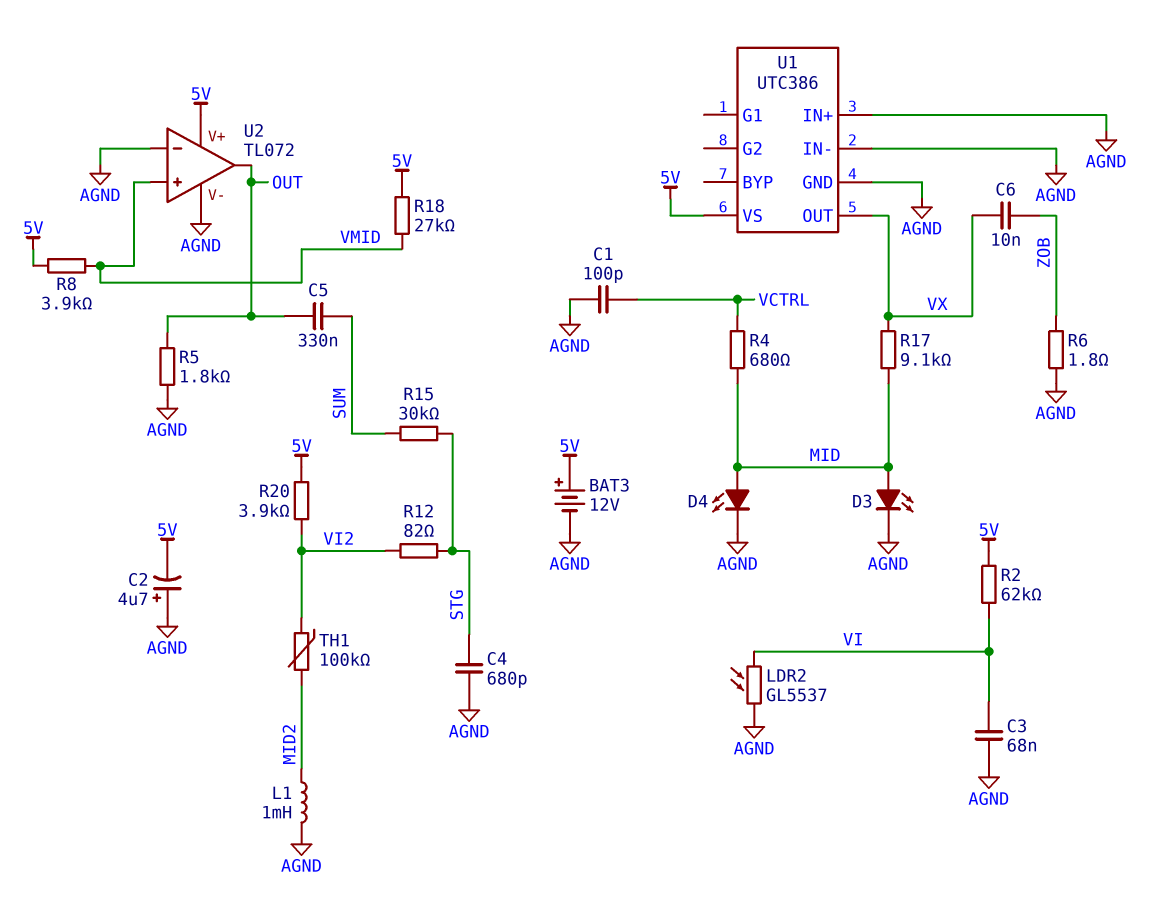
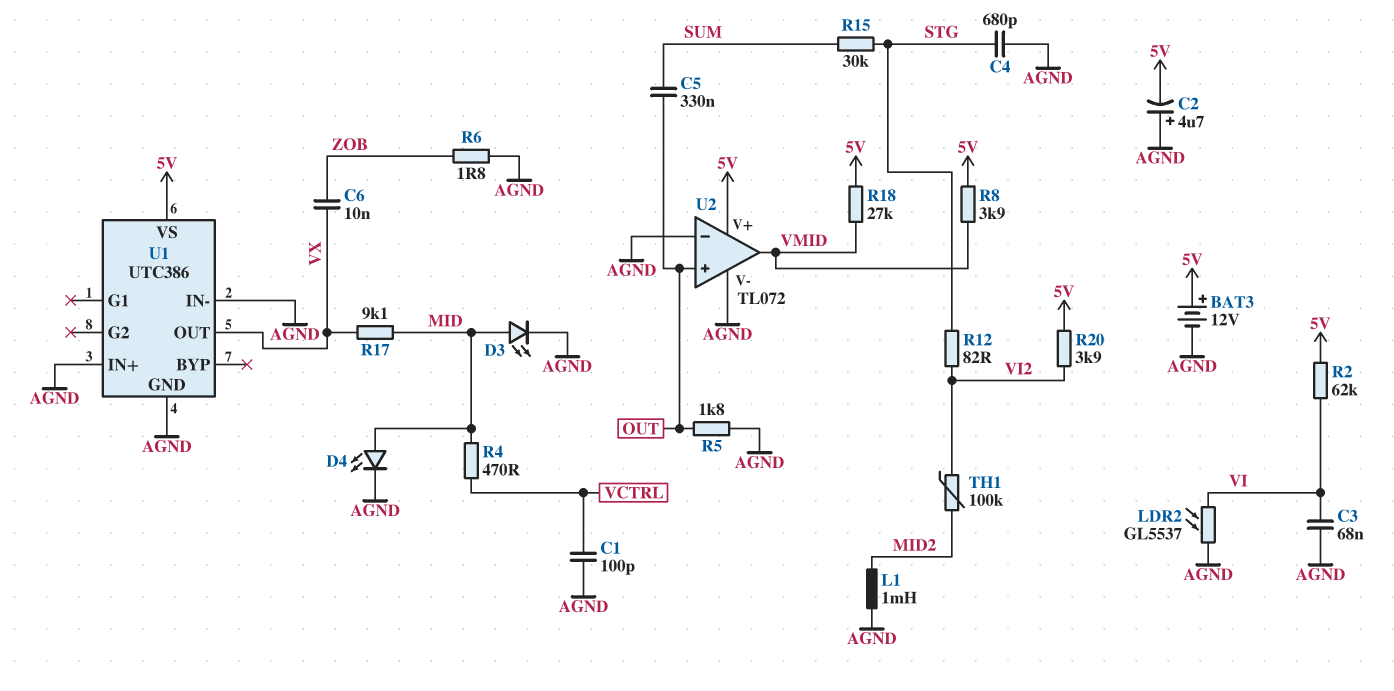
R4: 680 (MID, VCTRL) -> 470 (MID, VCTRL)
U2 pin in+: VMID -> OUT
U2 pin out: OUT -> VMID

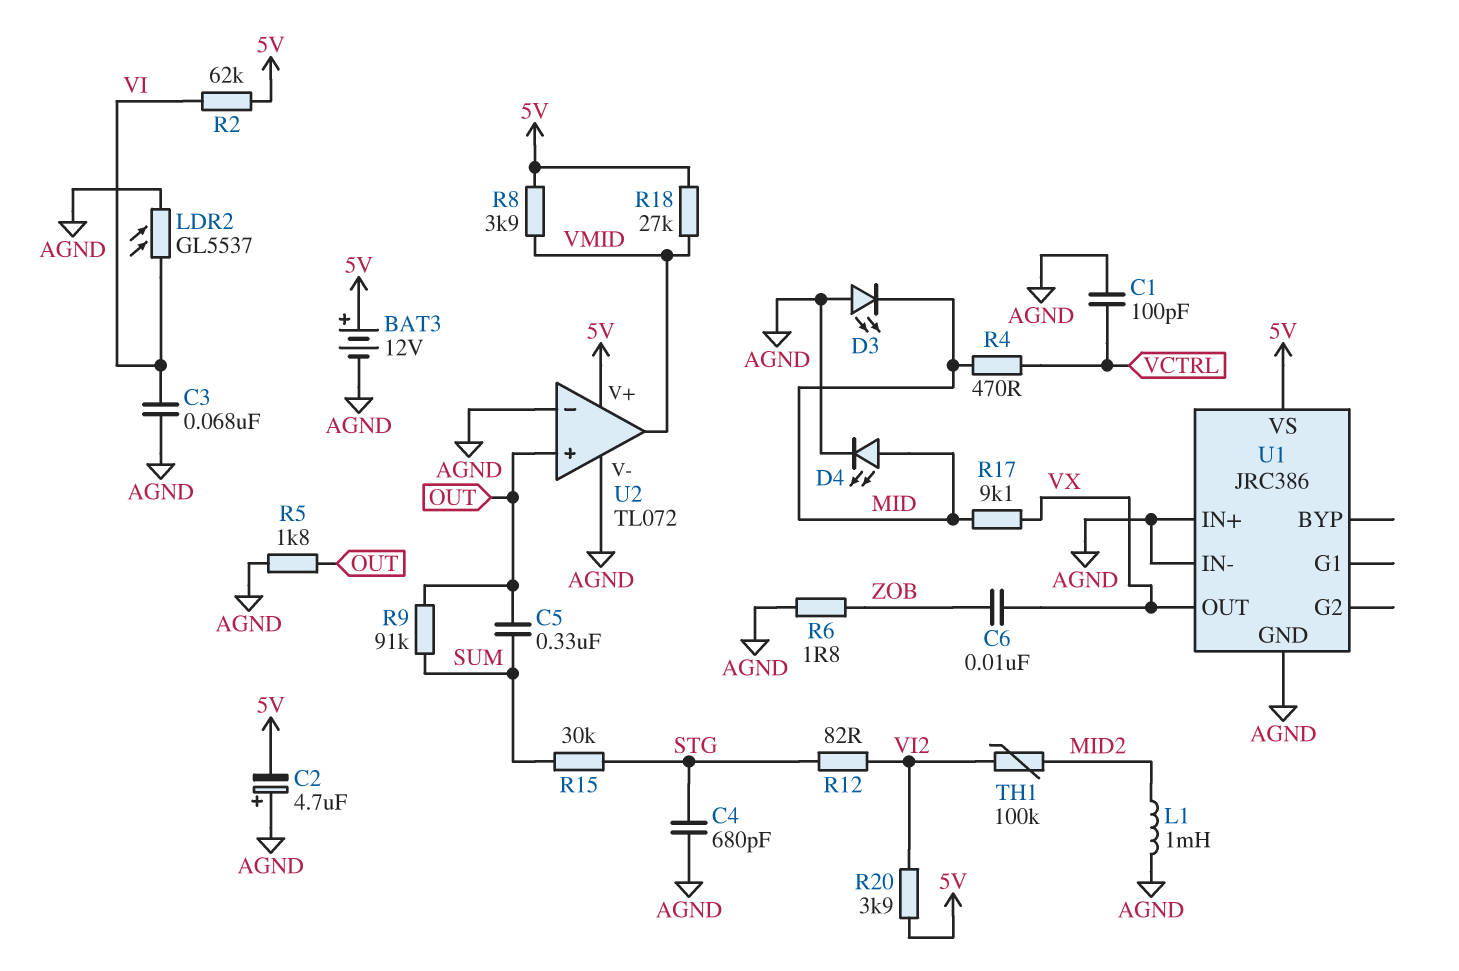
D3: LED (A MID, K AGND) -> LED (A AGND, K MID)
R9: none -> 91k (OUT, SUM)
U1: UTC386 -> JRC386

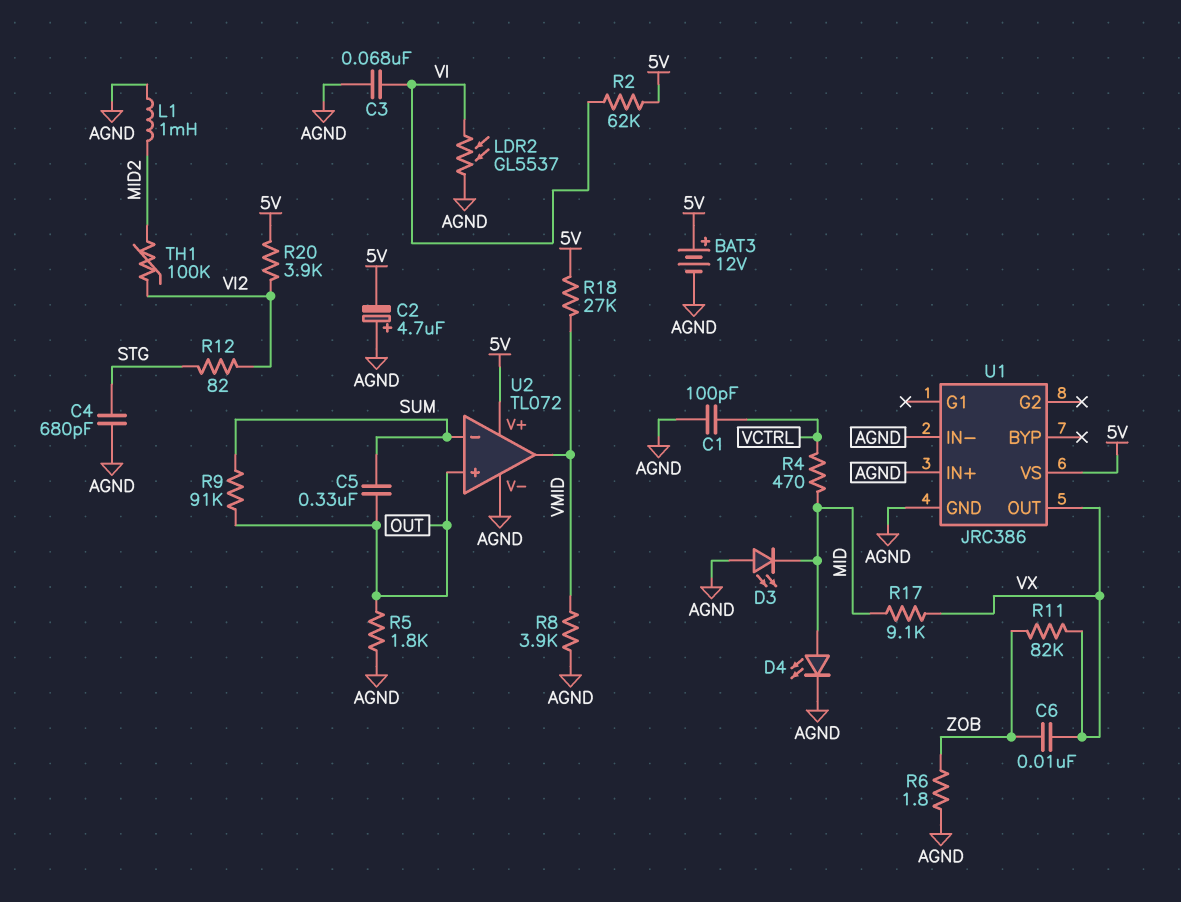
R8: 3.9k (5V, VMID) -> 3.9k (AGND, VMID)
R11: none -> 82k (VX, ZOB)
R15: 30k (STG, SUM) -> none
U2 pin in-: AGND -> SUM

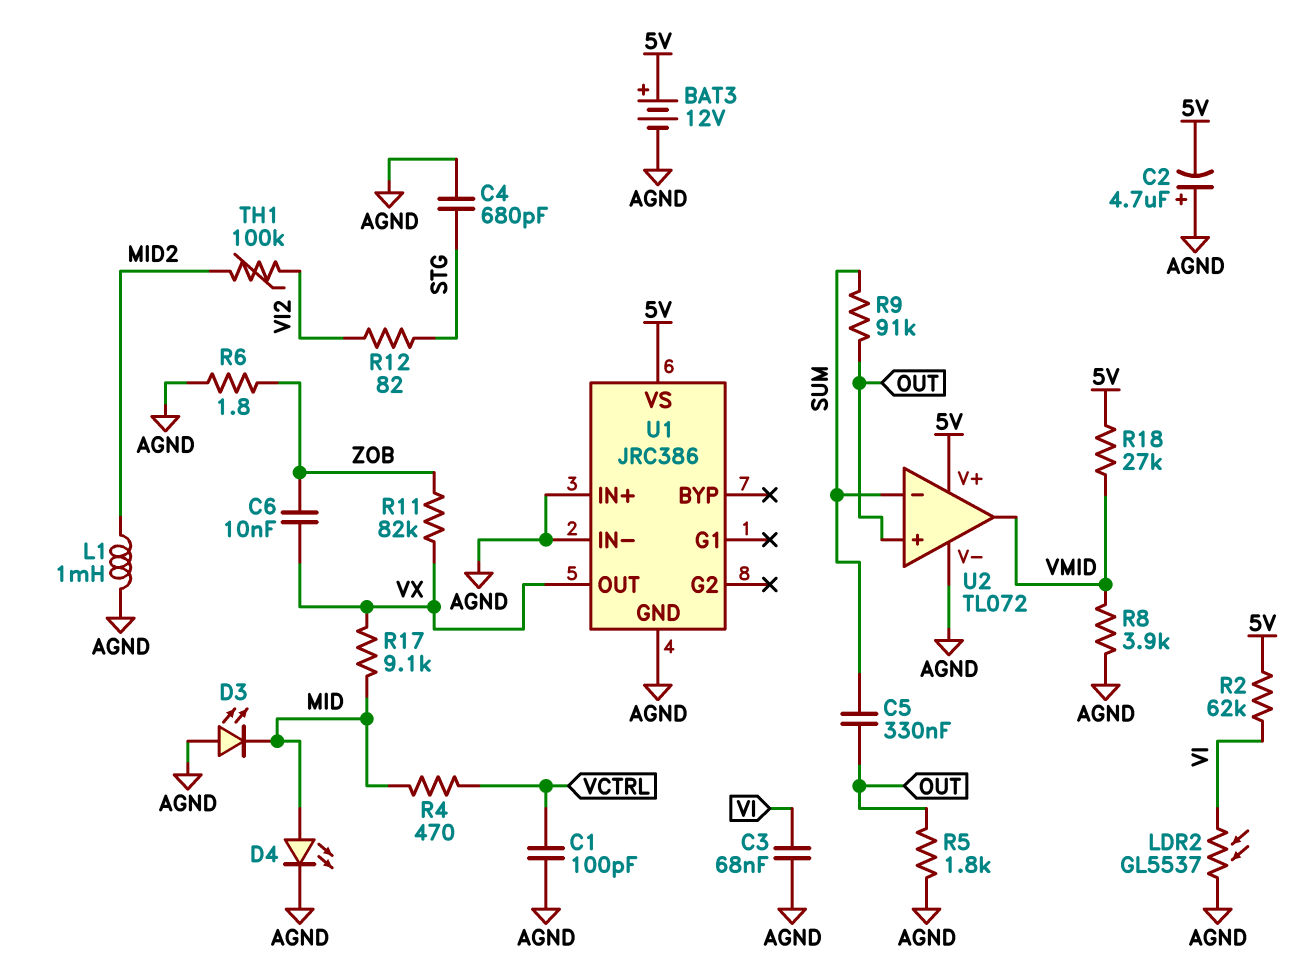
R20: 3.9k (5V, VI2) -> none

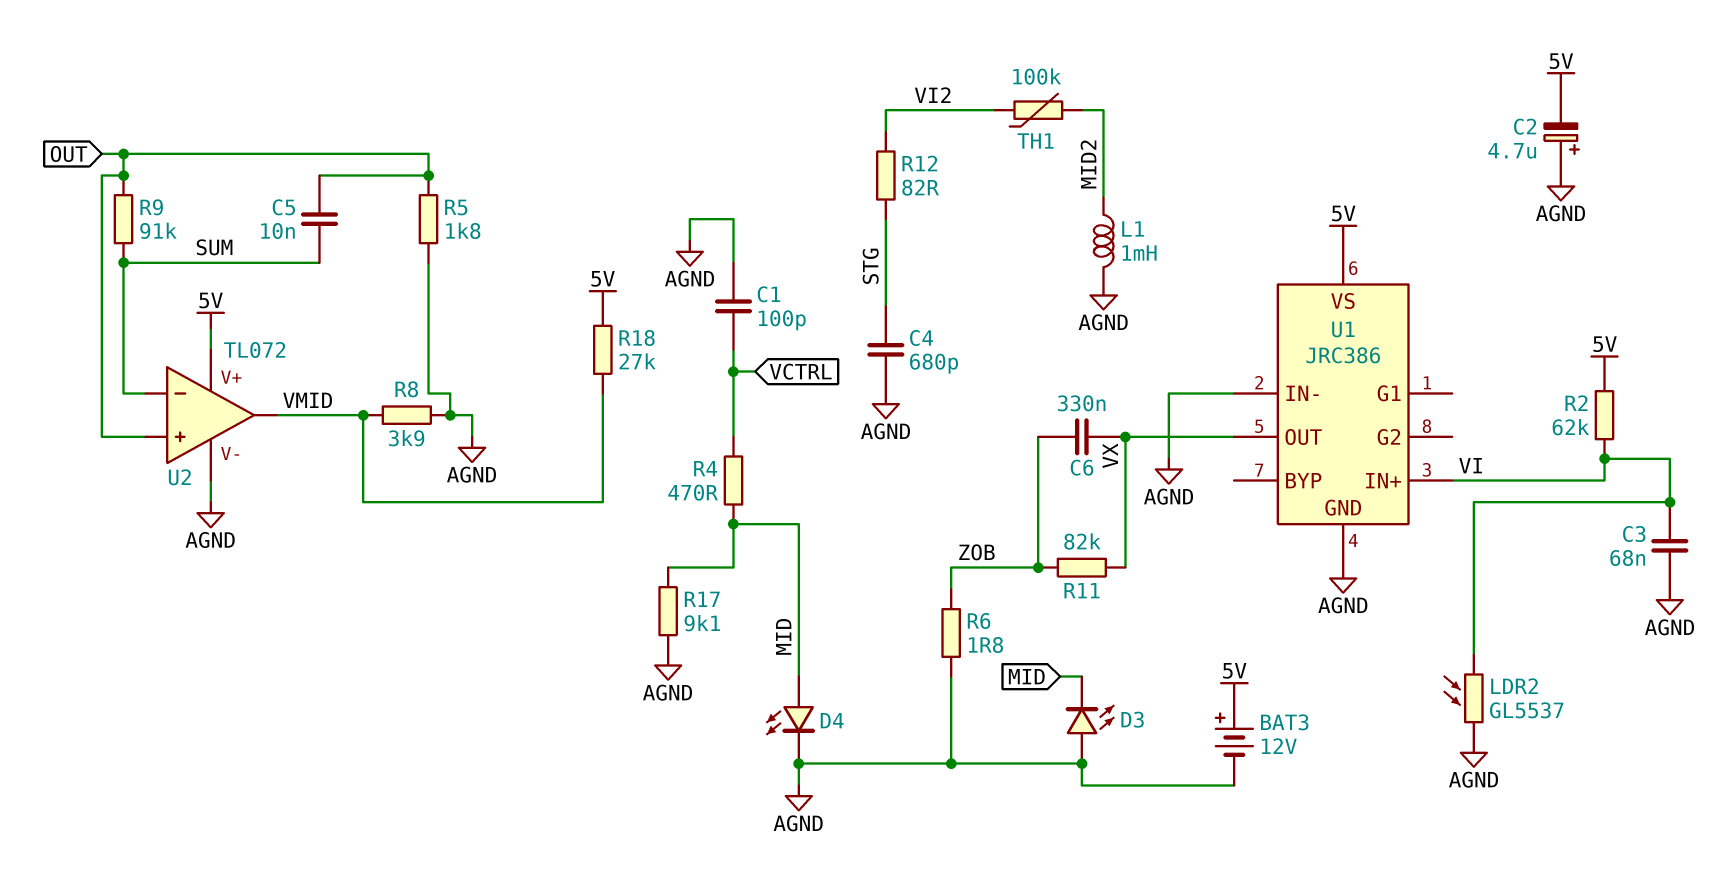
C5: 330nF (OUT, SUM) -> 10nF (OUT, SUM)
C6: 10nF (VX, ZOB) -> 330nF (VX, ZOB)
R17: 9.1k (MID, VX) -> 9.1k (AGND, MID)
U1 pin IN+: AGND -> VI

